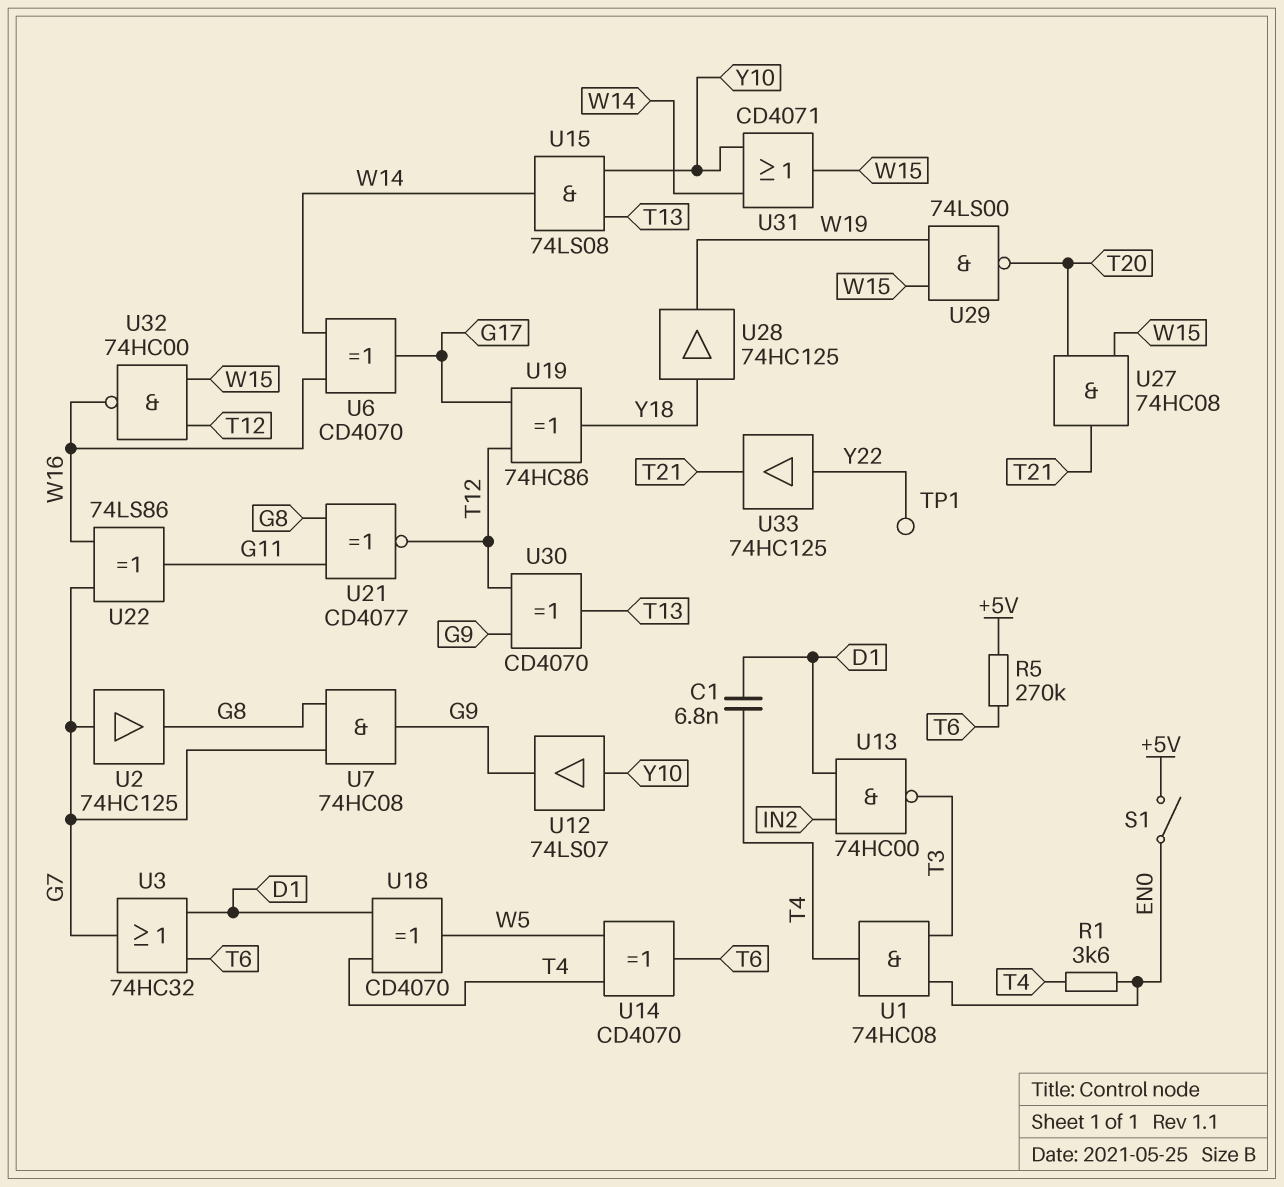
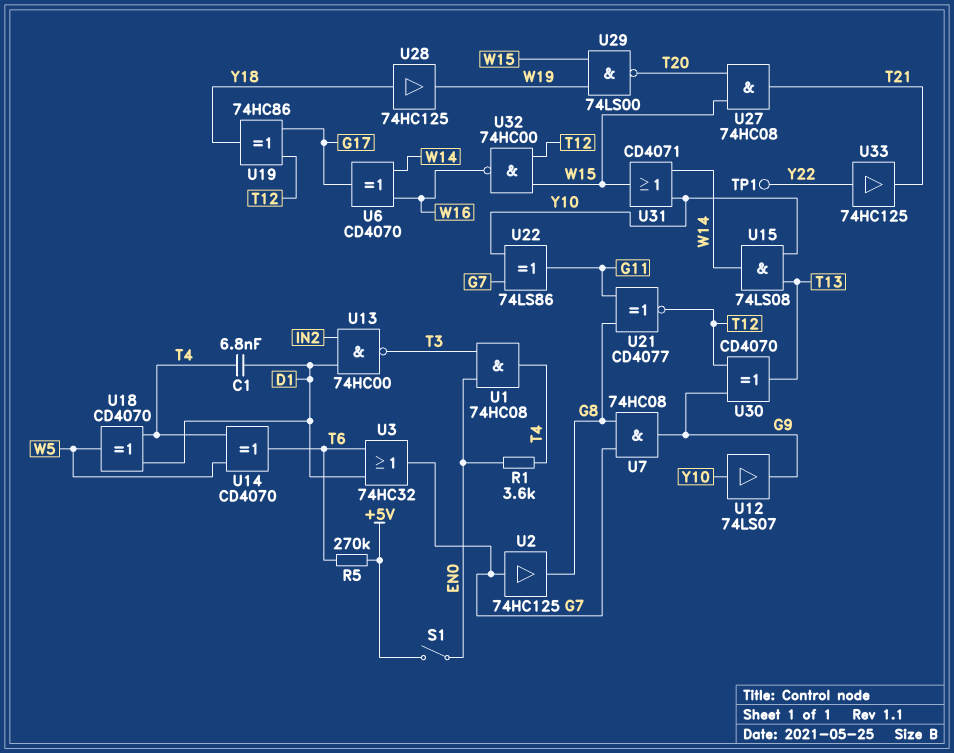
U22: XOR 74LS86 (in G7, in W16, out G11) -> XOR 74LS86 (in G7, in Y10, out G11)

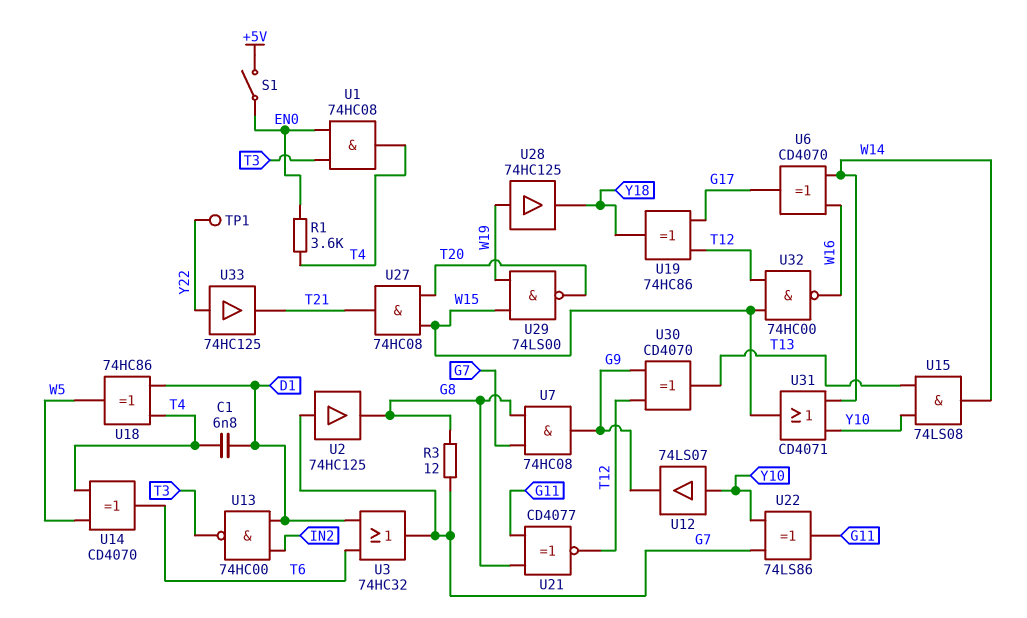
R3: none -> 12 (G7, G8)
R5: 270k (+5V, T6) -> none
U18: XOR CD4070 (in D1, in T4, out W5) -> XOR 74HC86 (in D1, in T4, out W5)
U28: buffer 74HC125 (in Y18, out W19) -> buffer 74HC125 (in W19, out Y18)

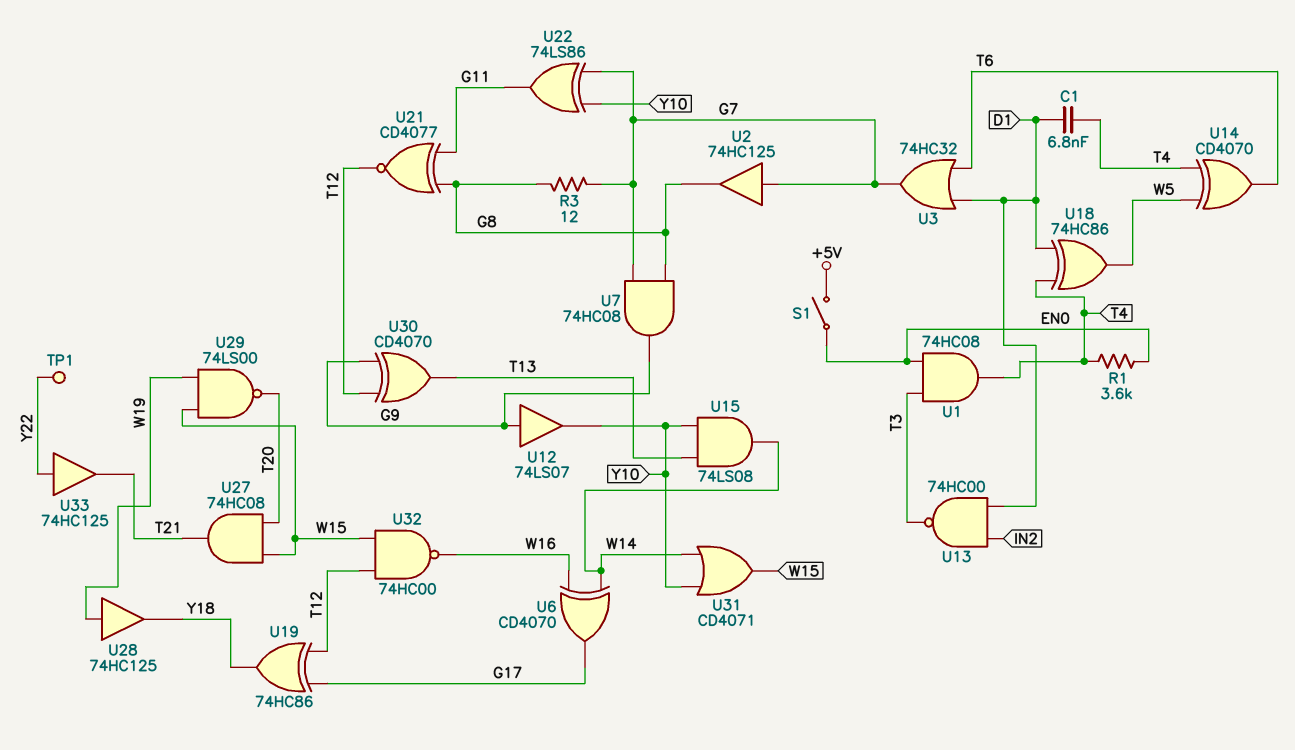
U12: buffer 74LS07 (in Y10, out G9) -> buffer 74LS07 (in G9, out Y10)

